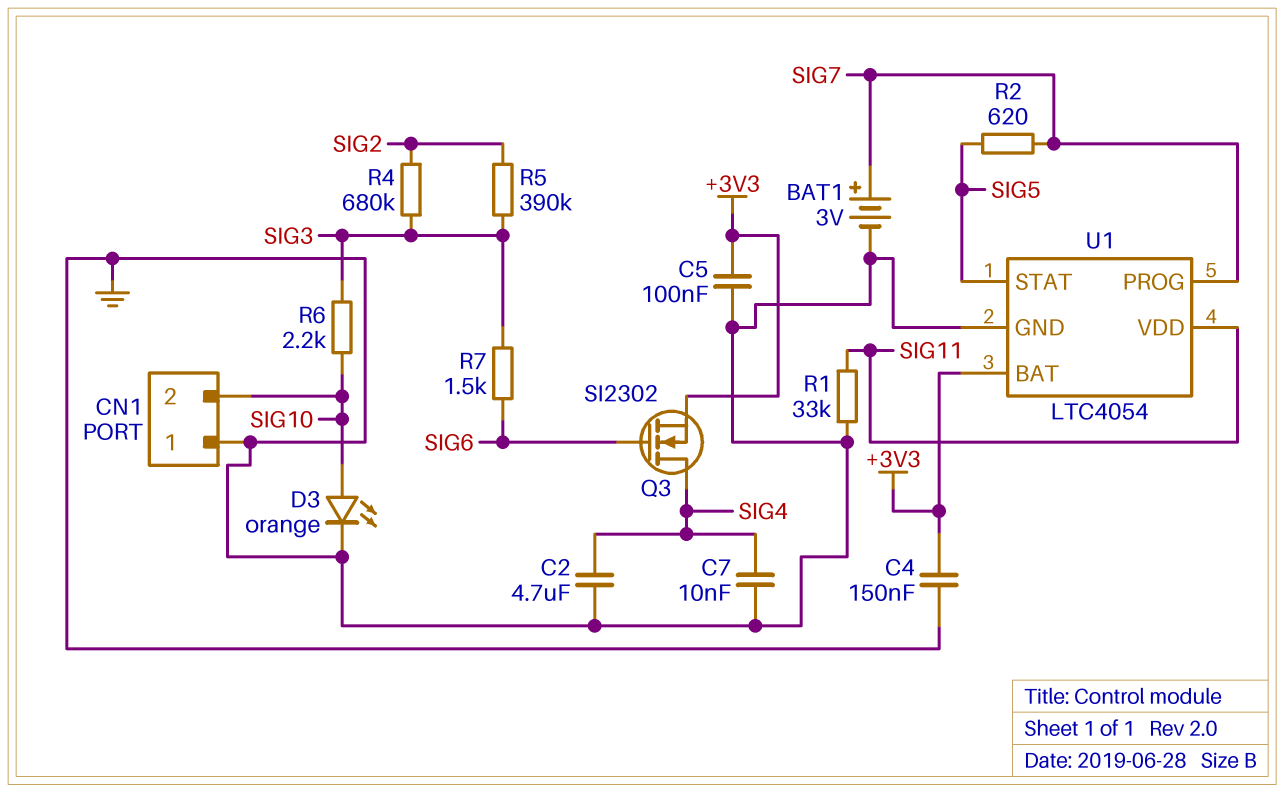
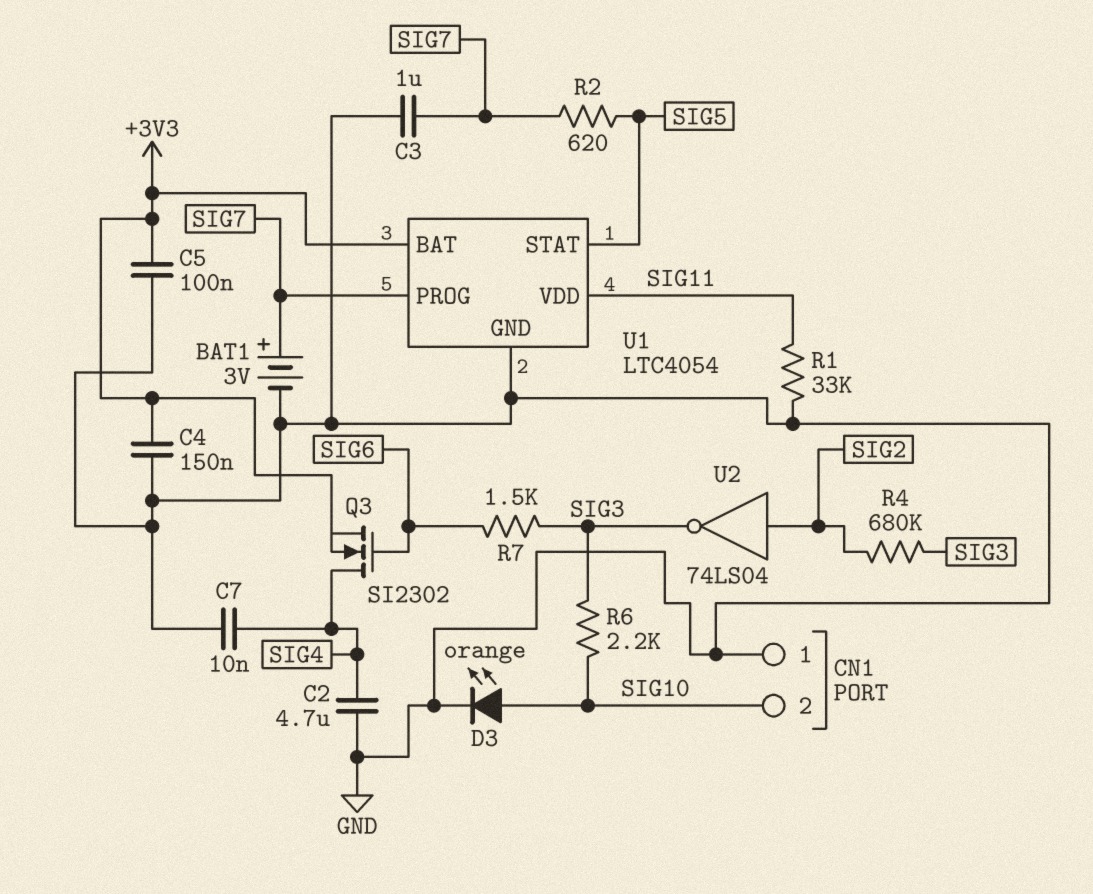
C3: none -> 1uF (GND, SIG7)
R5: 390k (SIG2, SIG3) -> none
U2: none -> NOT 74LS04 (in SIG2, out SIG3)

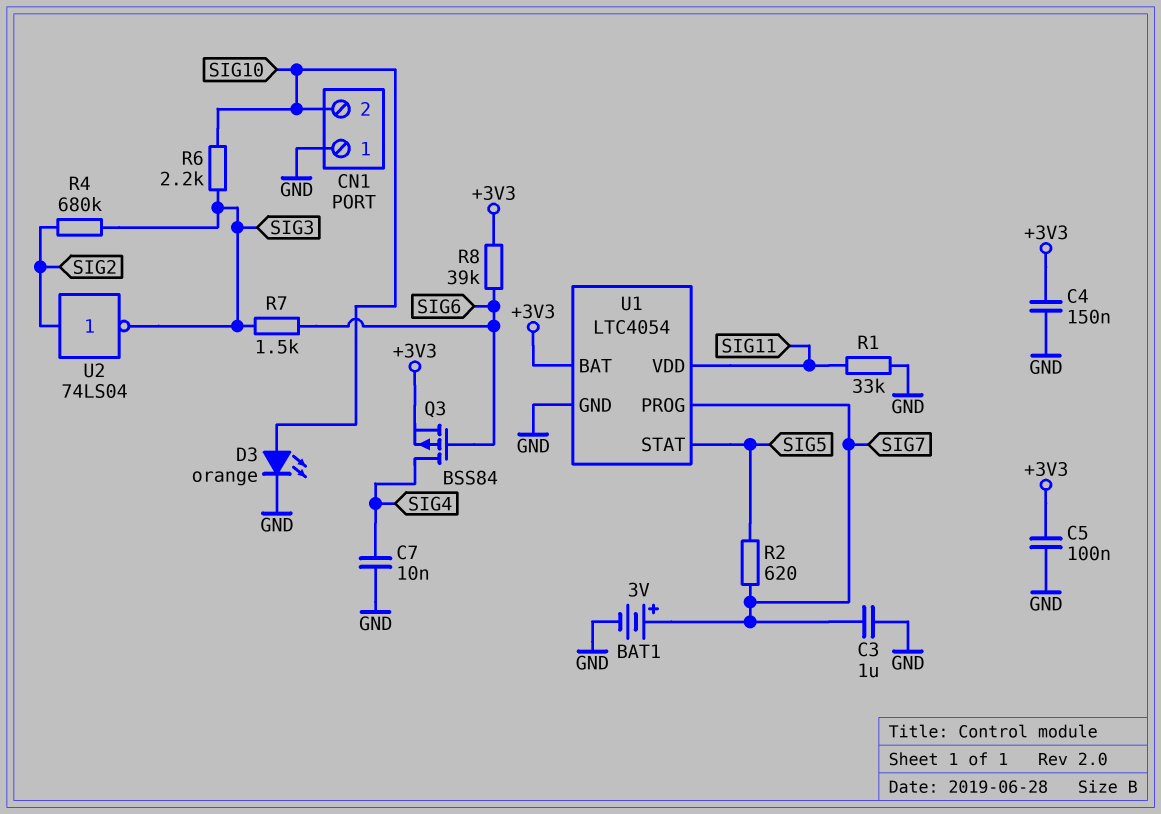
C2: 4.7uF (GND, SIG4) -> none
Q3: NMOS SI2302 (G SIG6, D SIG4, S +3V3) -> PMOS BSS84 (G SIG6, D SIG4, S +3V3)
R8: none -> 39k (+3V3, SIG6)

